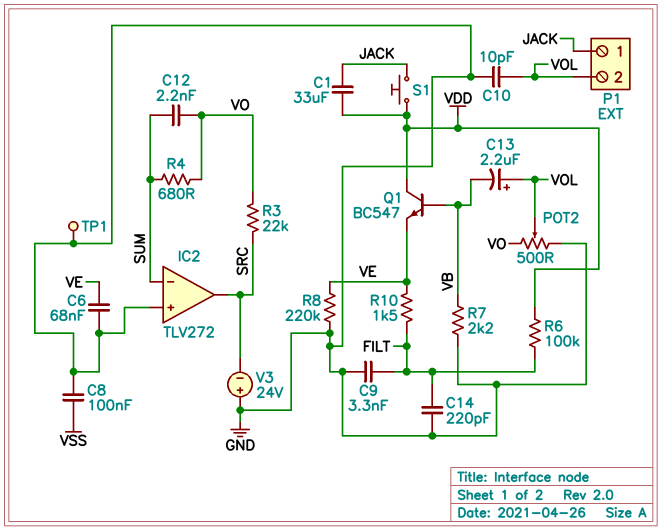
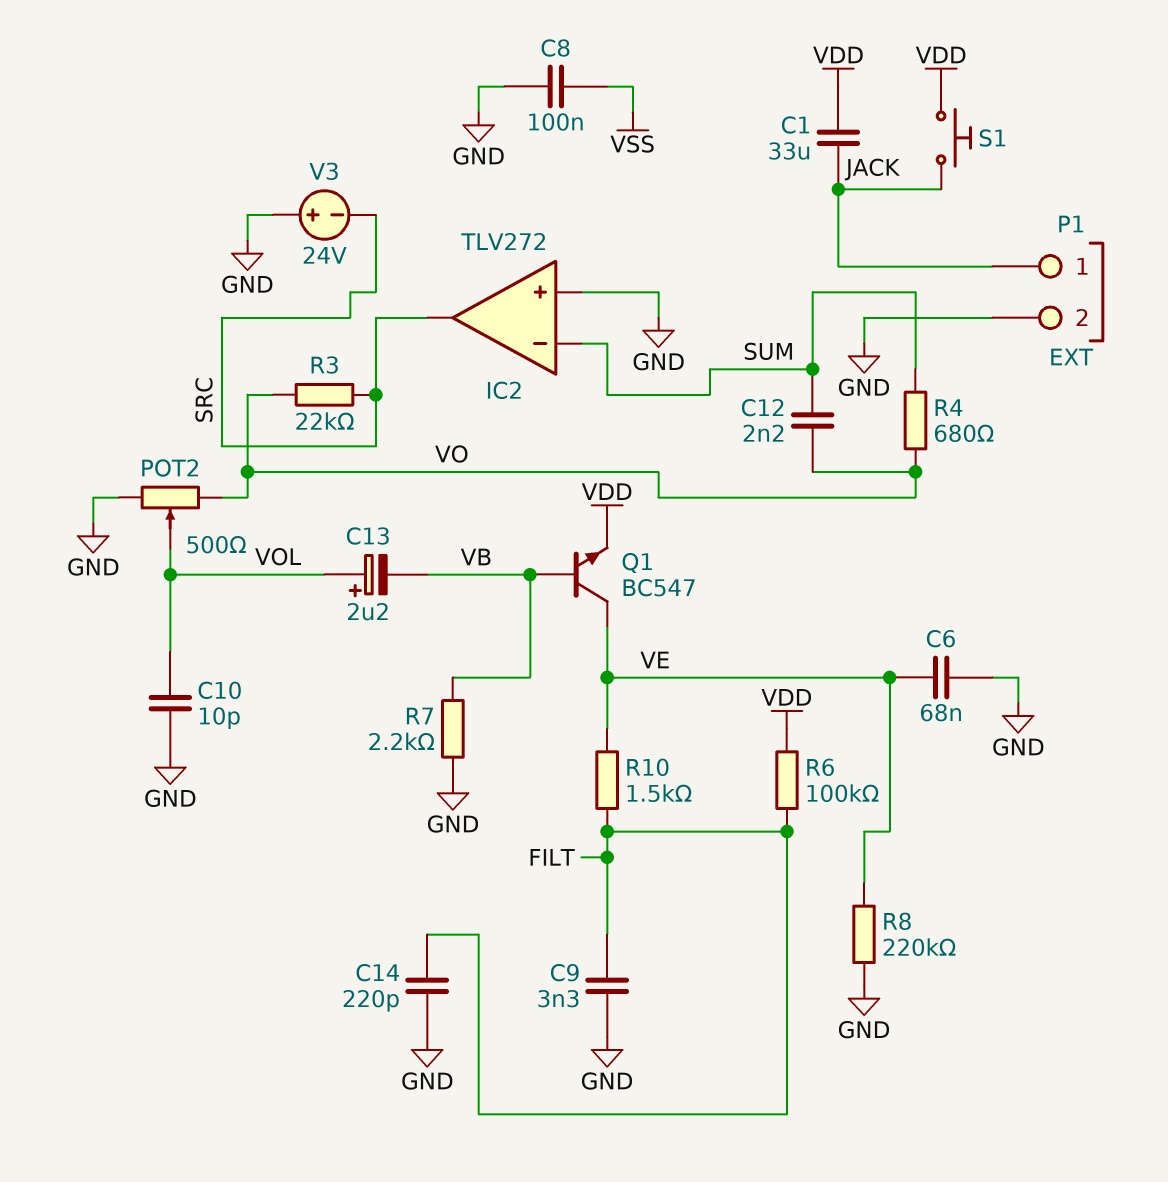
P1 pin 2: VOL -> GND
Q1: NPN BC547 (B VB, C VDD, E VE) -> NPN BC547 (B VB, C VE, E VDD)
TP1: test point (GND) -> none

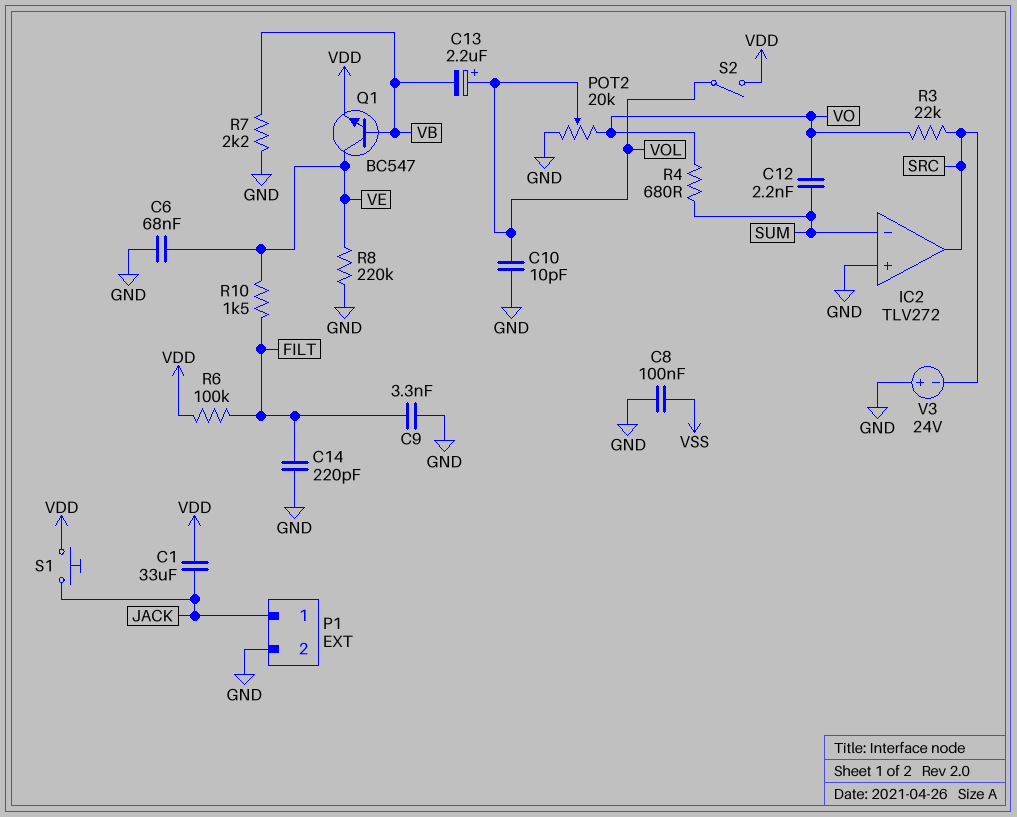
POT2: 500 (GND, VO, wiper VOL) -> 20k (GND, VO, wiper VOL)
S2: none -> switch (VDD, VOL)

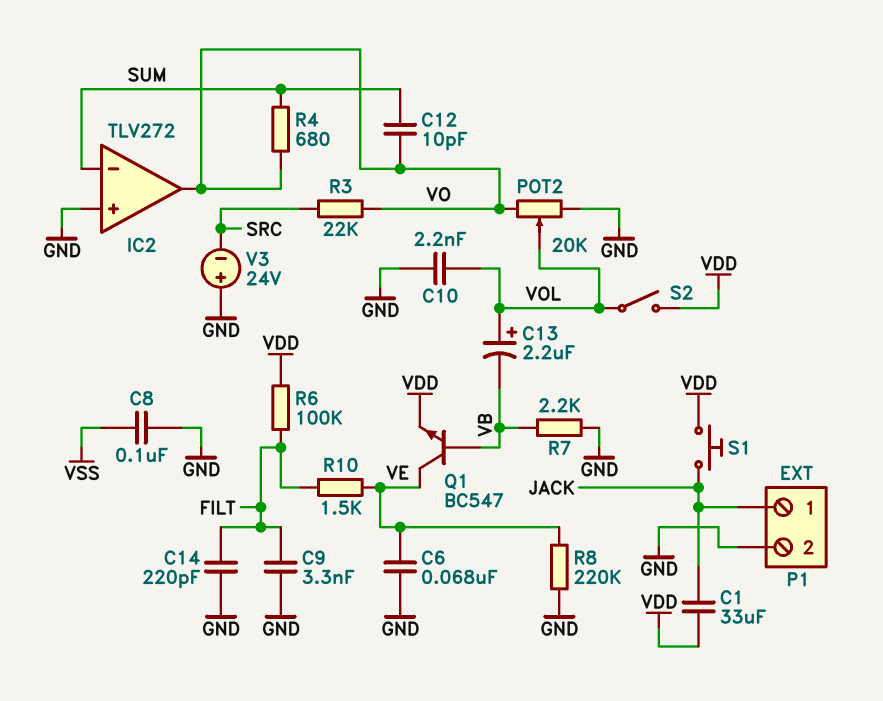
C10: 10pF (GND, VOL) -> 2.2nF (GND, VOL)
C12: 2.2nF (SUM, VO) -> 10pF (SUM, VO)
IC2 pin out: SRC -> VO

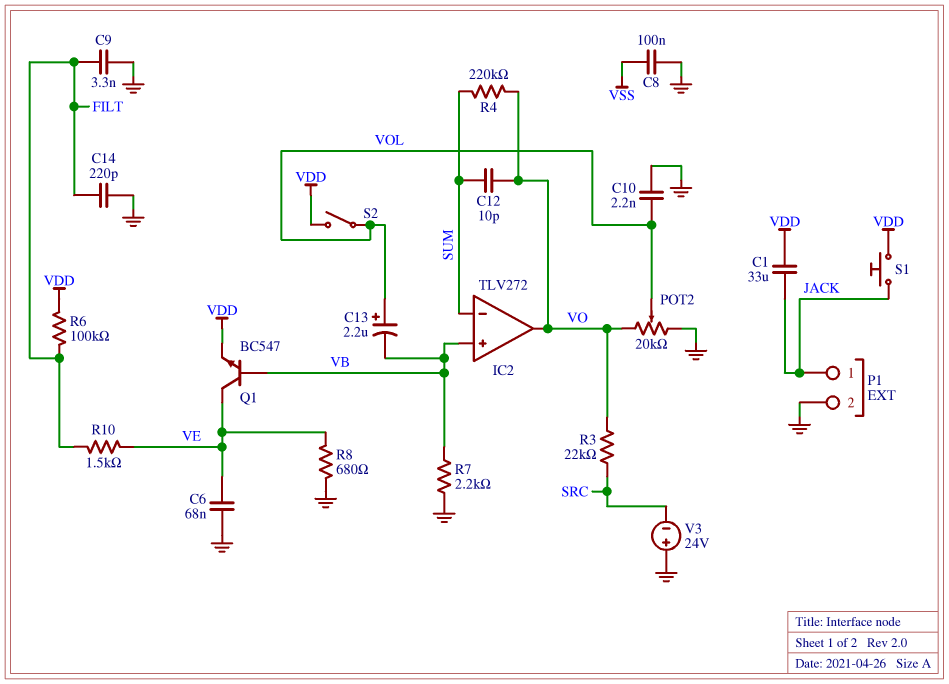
IC2 pin in+: GND -> VB
R4: 680 (SUM, VO) -> 220k (SUM, VO)
R8: 220k (GND, VE) -> 680 (GND, VE)

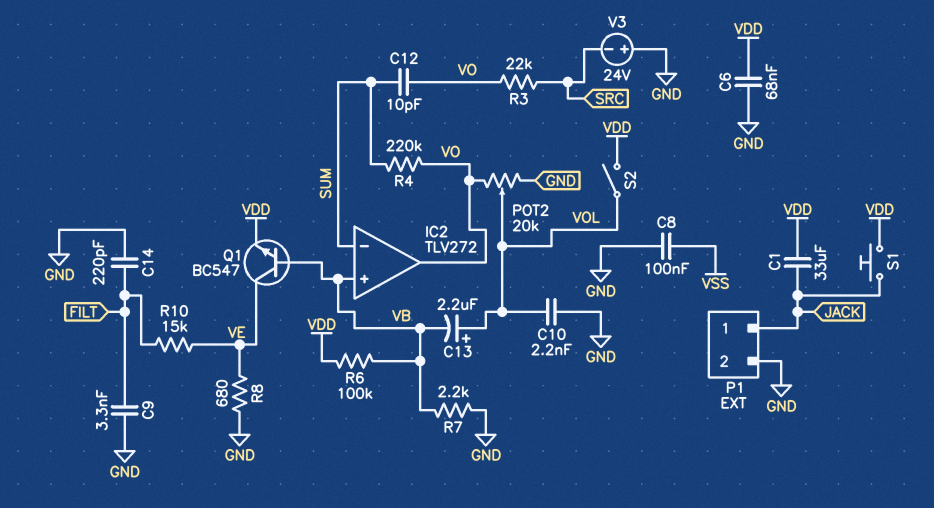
C6: 68nF (GND, VE) -> 68nF (GND, VDD)
R6: 100k (FILT, VDD) -> 100k (VB, VDD)
R10: 1.5k (FILT, VE) -> 15k (FILT, VE)

